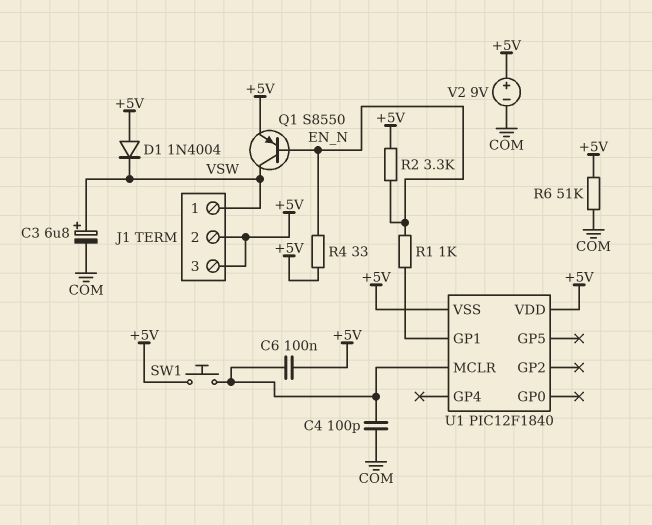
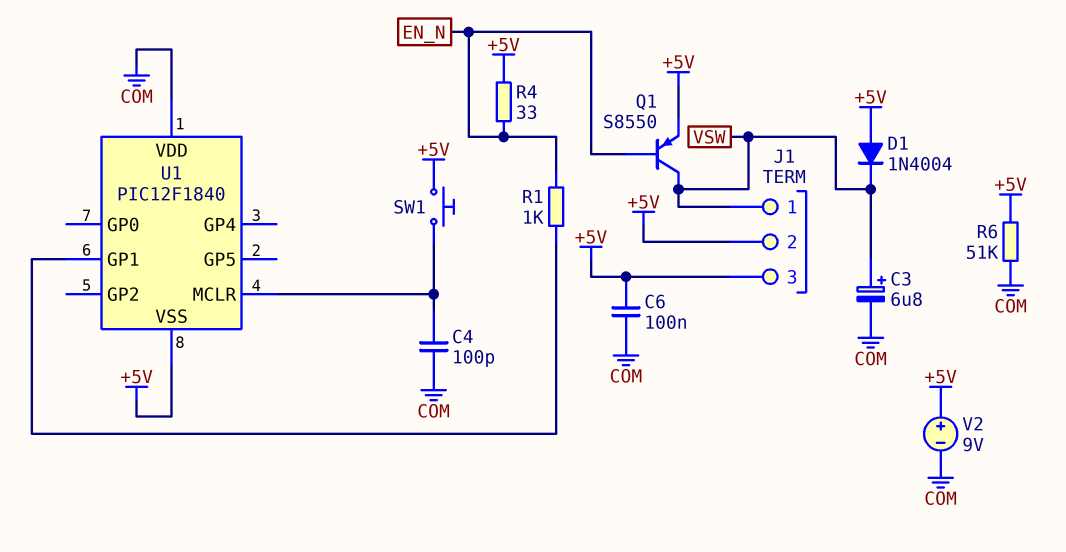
C6: 100nF (+5V, U1/MCLR) -> 100nF (+5V, COM)
R2: 3.3k (+5V, EN_N) -> none
U1 pin VDD: +5V -> COM

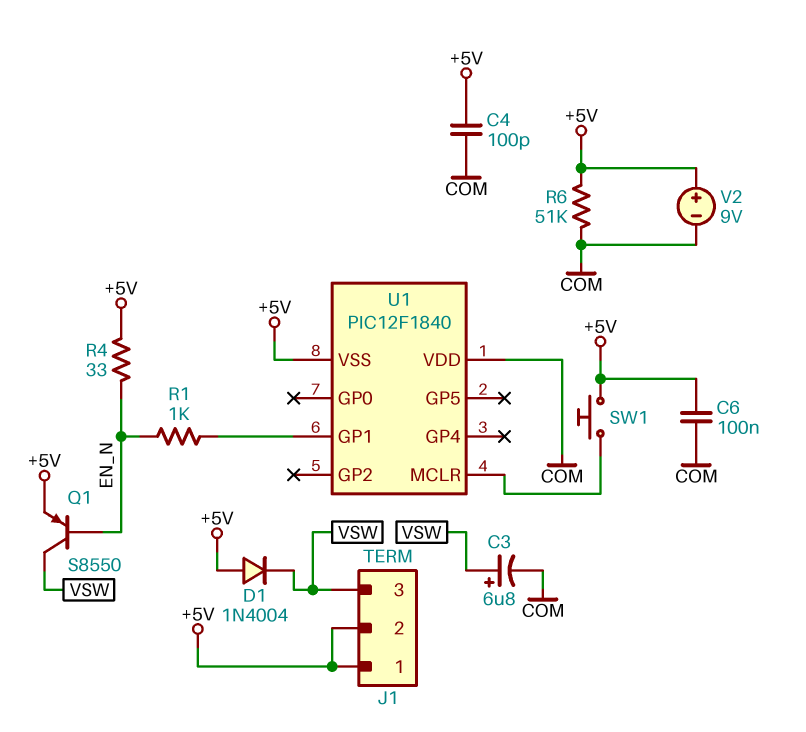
C4: 100pF (COM, U1/MCLR) -> 100pF (+5V, COM)
J1 pin 1: VSW -> +5V
J1 pin 3: +5V -> VSW

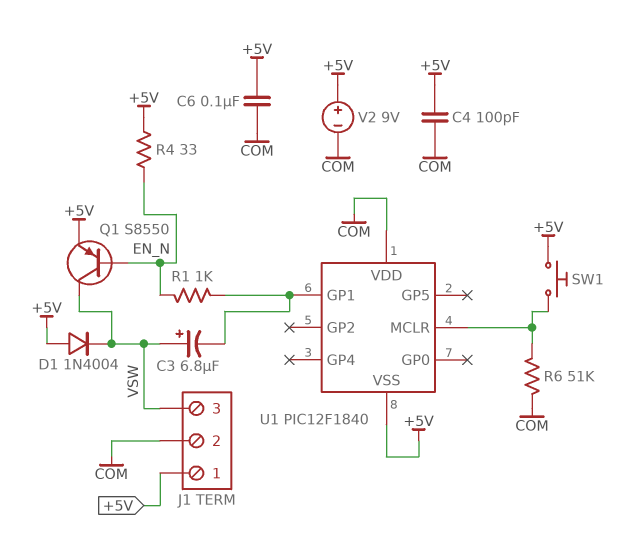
C3: 6.8uF (plus VSW, minus COM) -> 6.8uF (plus VSW, minus U1/GP1)
J1 pin 2: +5V -> COM
R6: 51k (+5V, COM) -> 51k (COM, U1/MCLR)

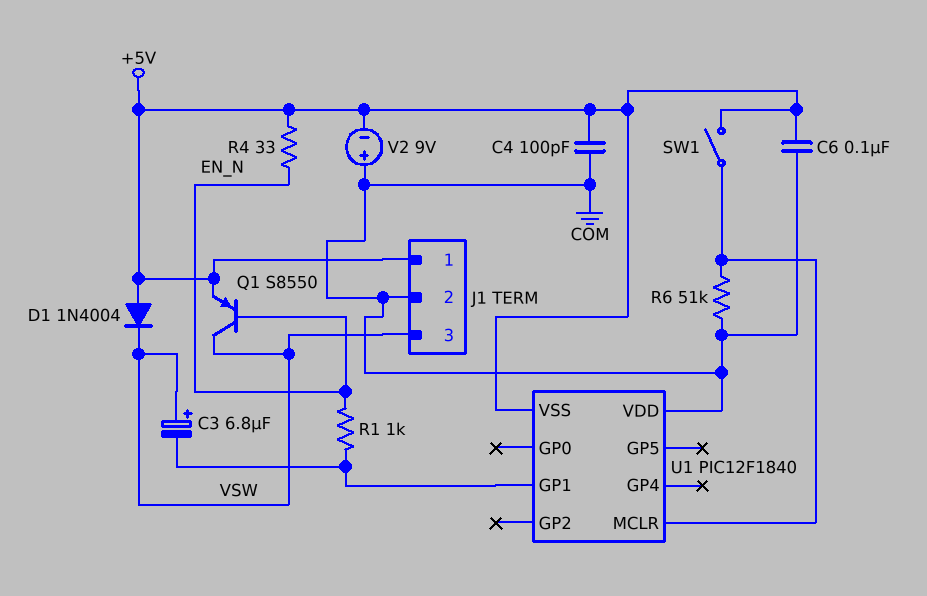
SW1: button (+5V, U1/MCLR) -> switch (+5V, U1/MCLR)
V2: 9V (plus +5V, minus COM) -> 9V (plus COM, minus +5V)

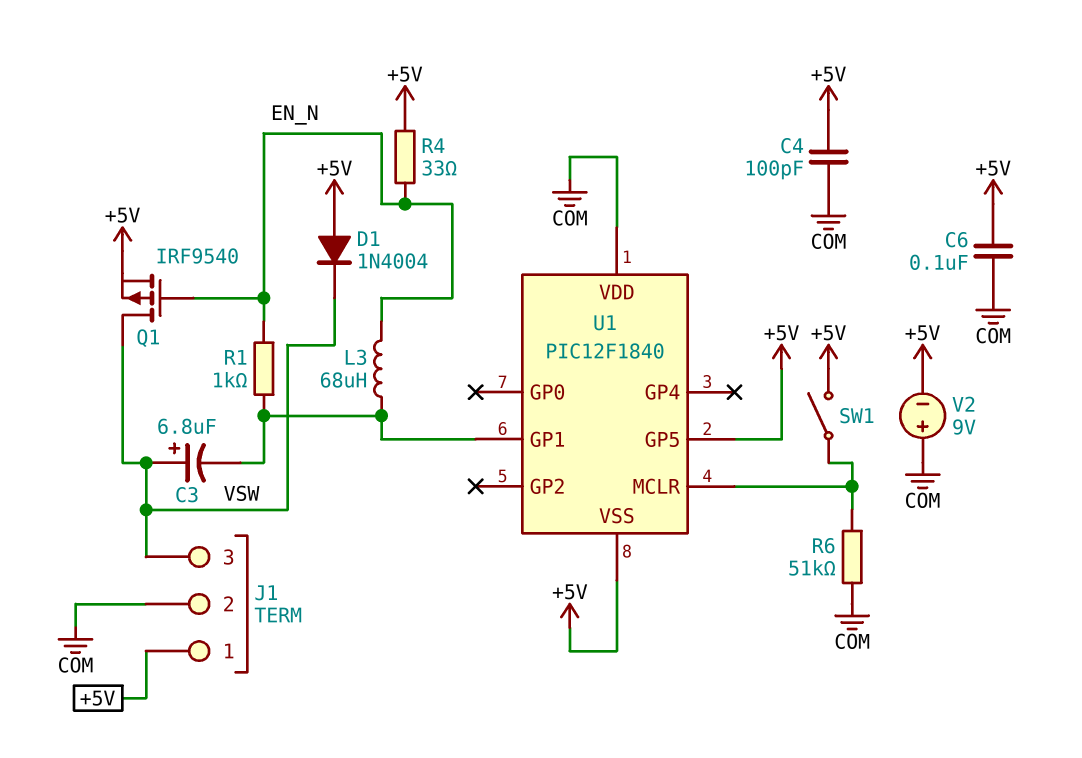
L3: none -> 68uH (EN_N, U1/GP1)
Q1: PNP S8550 (B EN_N, C VSW, E +5V) -> PMOS IRF9540 (G EN_N, D VSW, S +5V)
U1 pin GP5: none -> +5V

